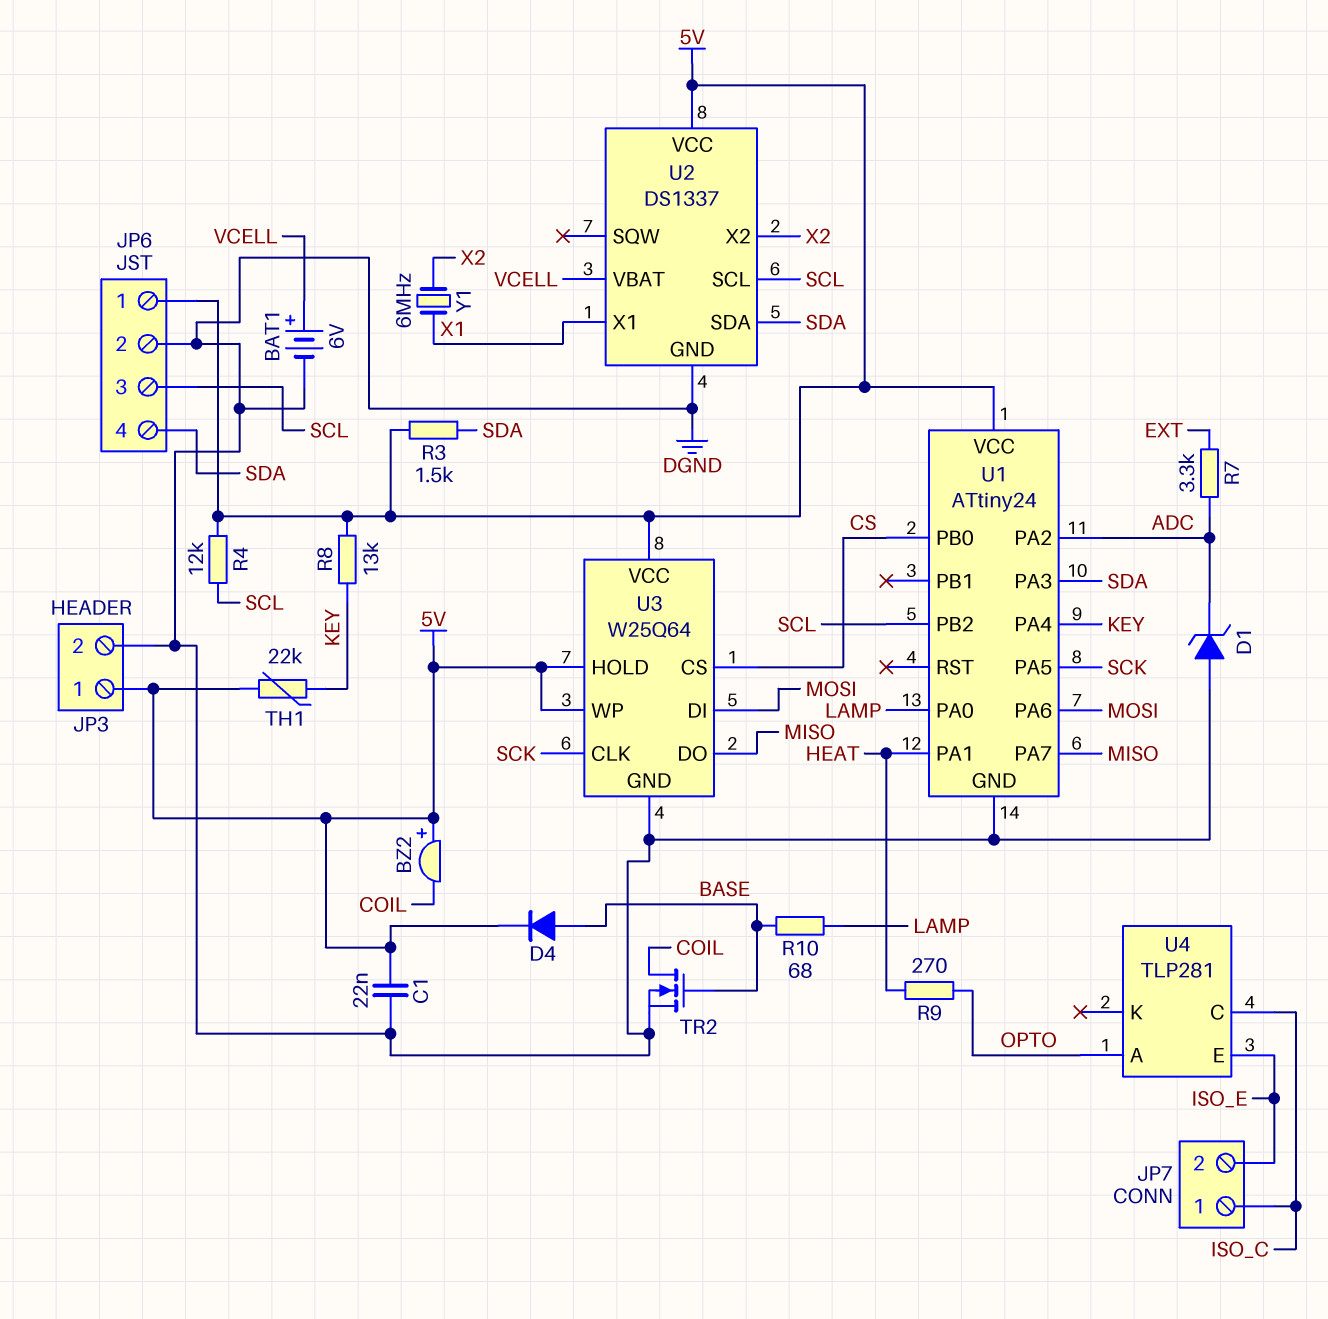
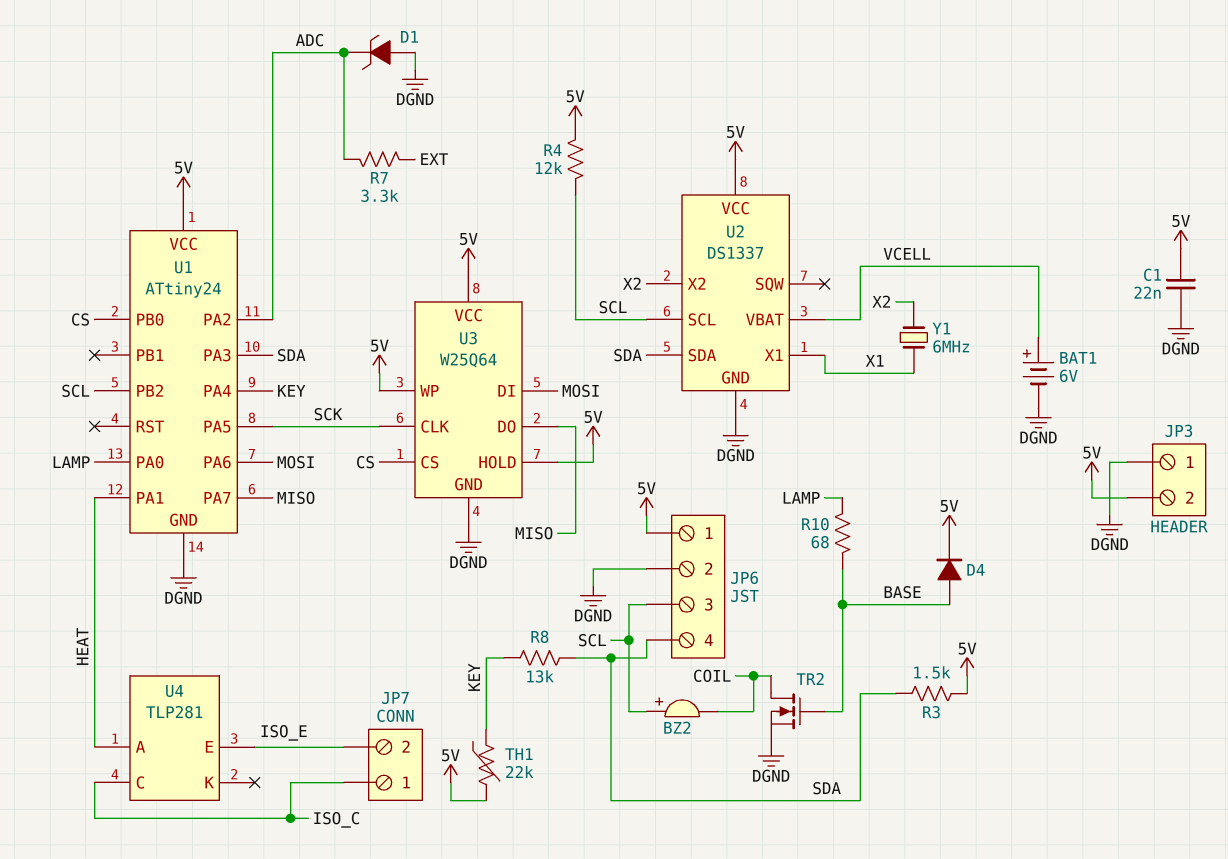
BZ2: buzzer (plus 5V, minus COIL) -> buzzer (plus SCL, minus COIL)
JP3 pin 1: 5V -> DGND
JP3 pin 2: DGND -> 5V
R8: 13k (5V, KEY) -> 13k (KEY, SDA)
R9: 270 (HEAT, OPTO) -> none
U4 pin A: OPTO -> HEAT

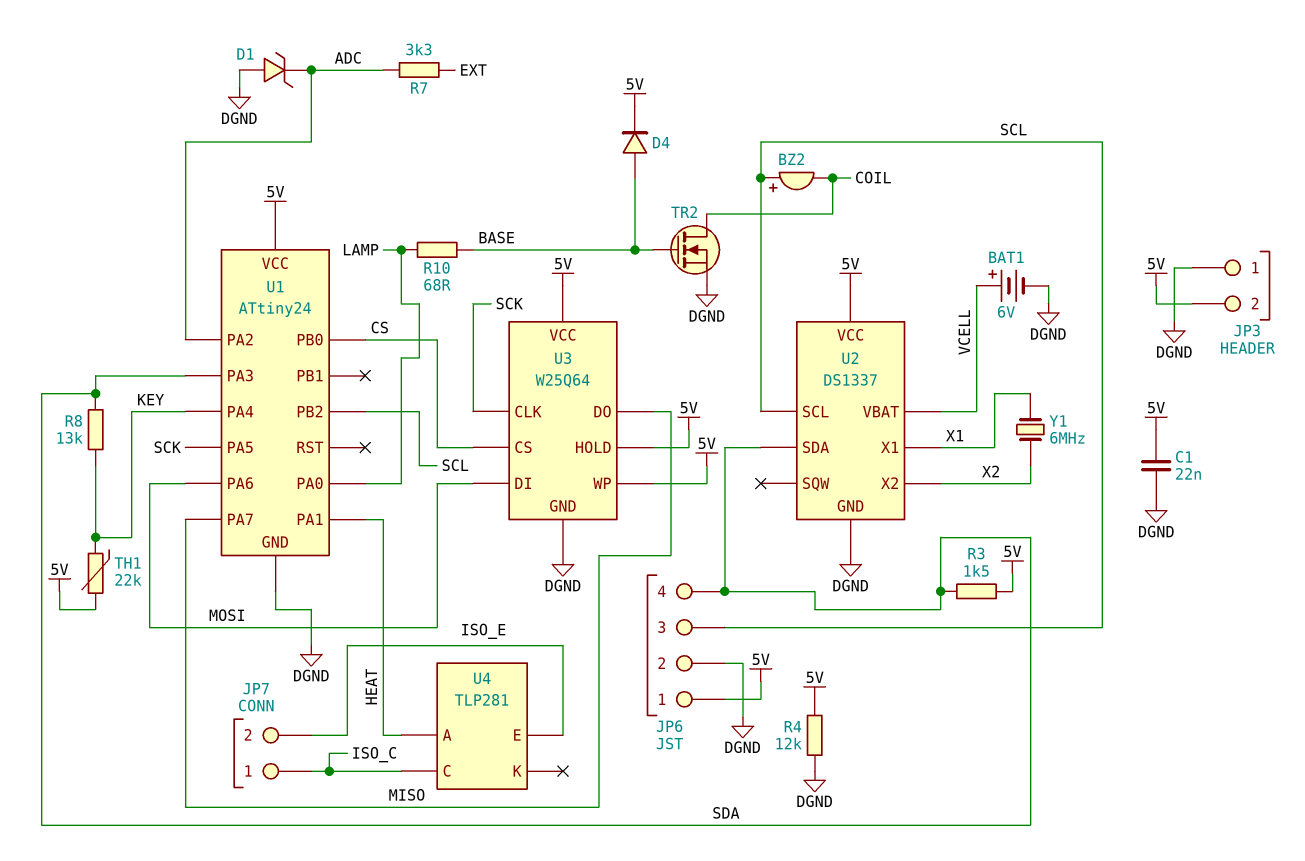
R4: 12k (5V, SCL) -> 12k (5V, DGND)

